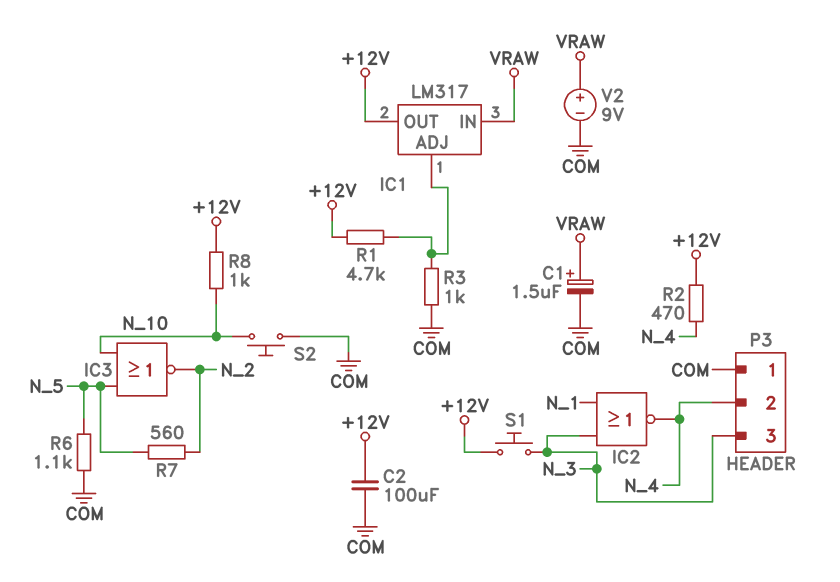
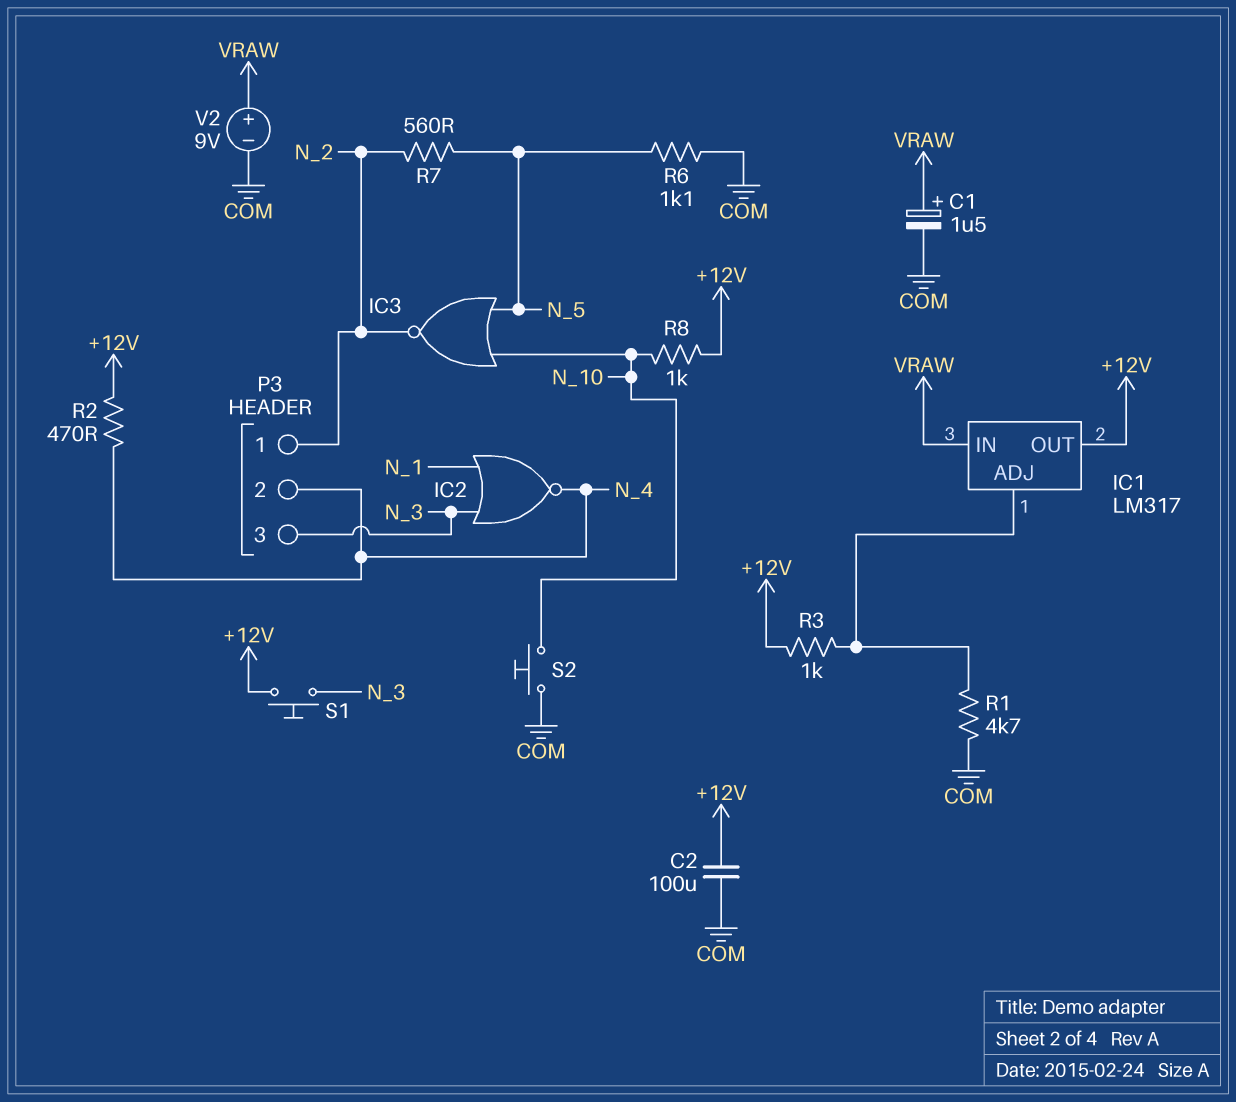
P3 pin 1: COM -> N_2
R1: 4.7k (+12V, IC1/ADJ) -> 4.7k (COM, IC1/ADJ)
R3: 1k (COM, IC1/ADJ) -> 1k (+12V, IC1/ADJ)

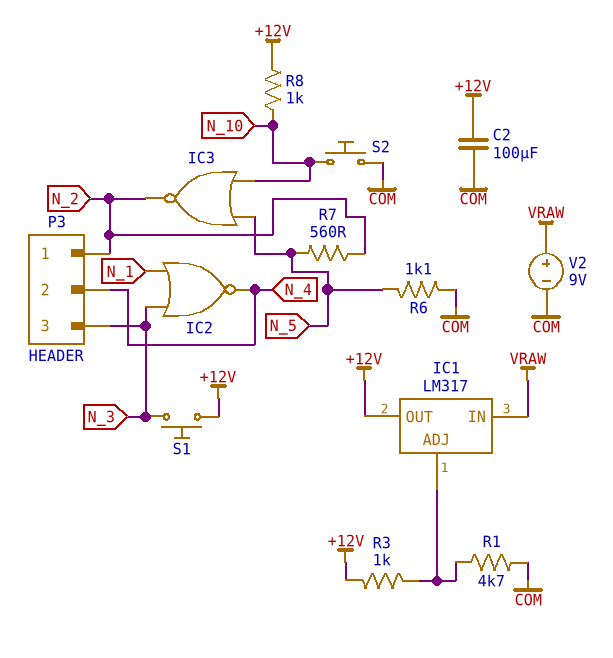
C1: 1.5uF (plus VRAW, minus COM) -> none
R2: 470 (+12V, N_4) -> none

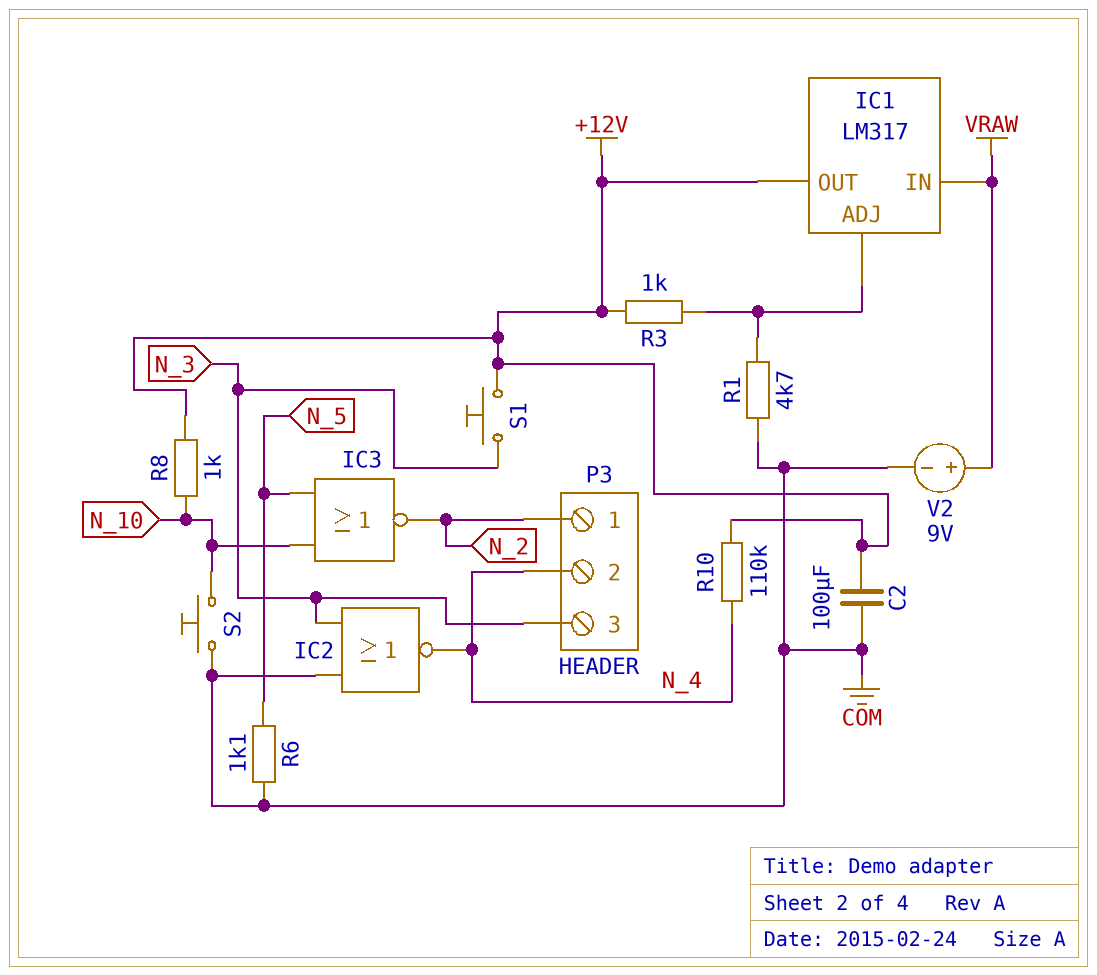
IC2: NOR (in N_1, in N_3, out N_4) -> NOR (in COM, in N_3, out N_4)
R7: 560 (N_2, N_5) -> none
R10: none -> 110k (+12V, N_4)

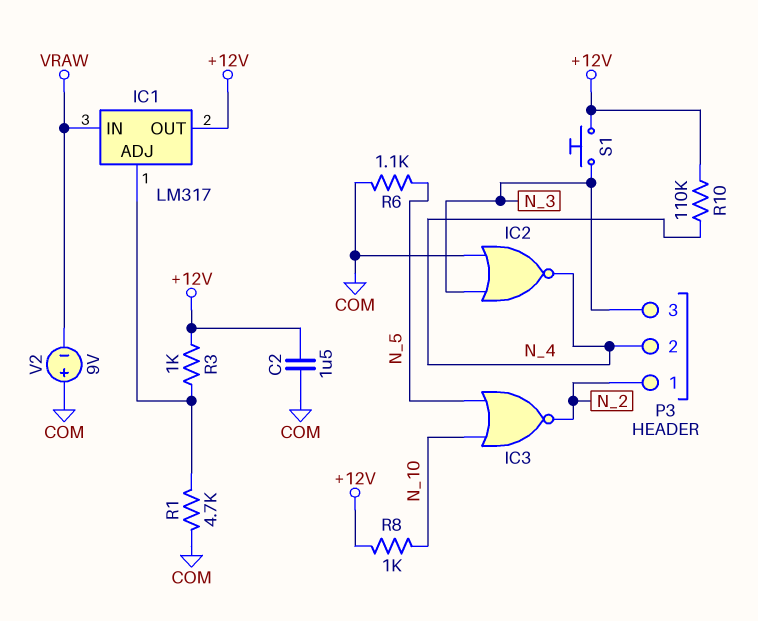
C2: 100uF (+12V, COM) -> 1.5uF (+12V, COM)
S2: button (COM, N_10) -> none
V2: 9V (plus VRAW, minus COM) -> 9V (plus COM, minus VRAW)

